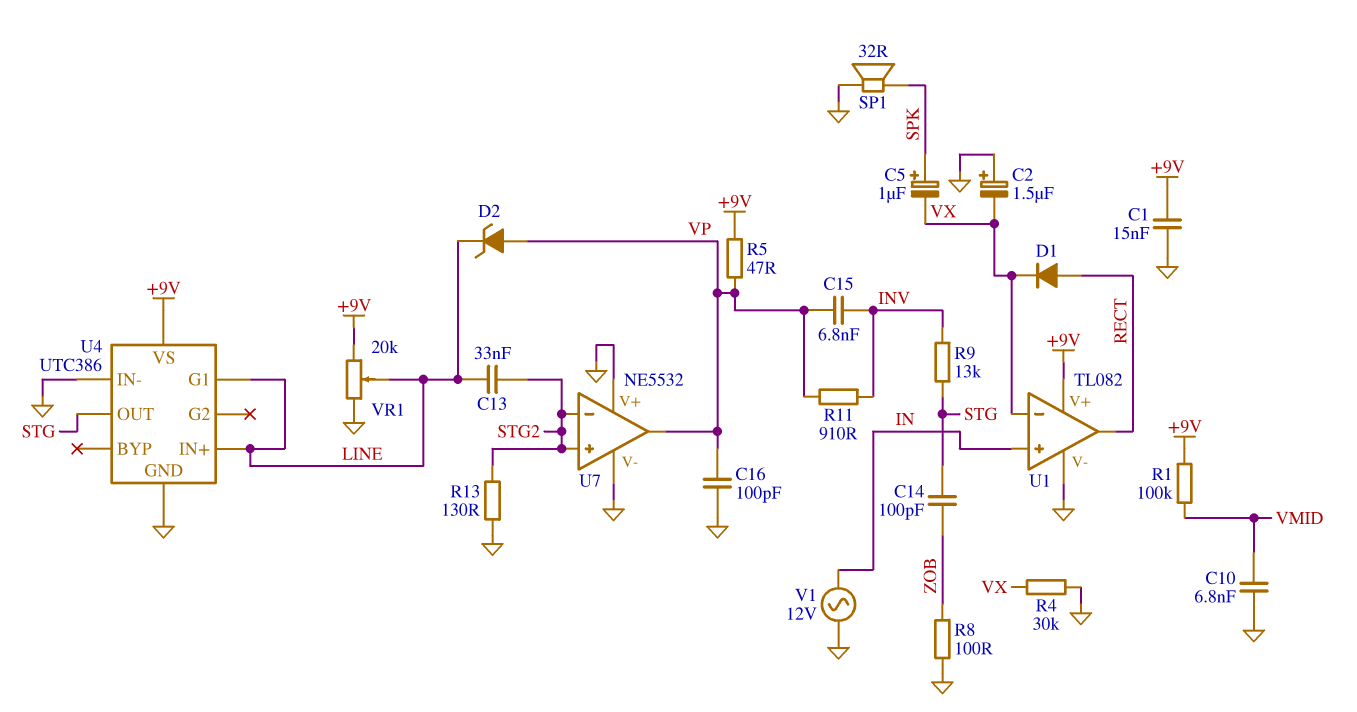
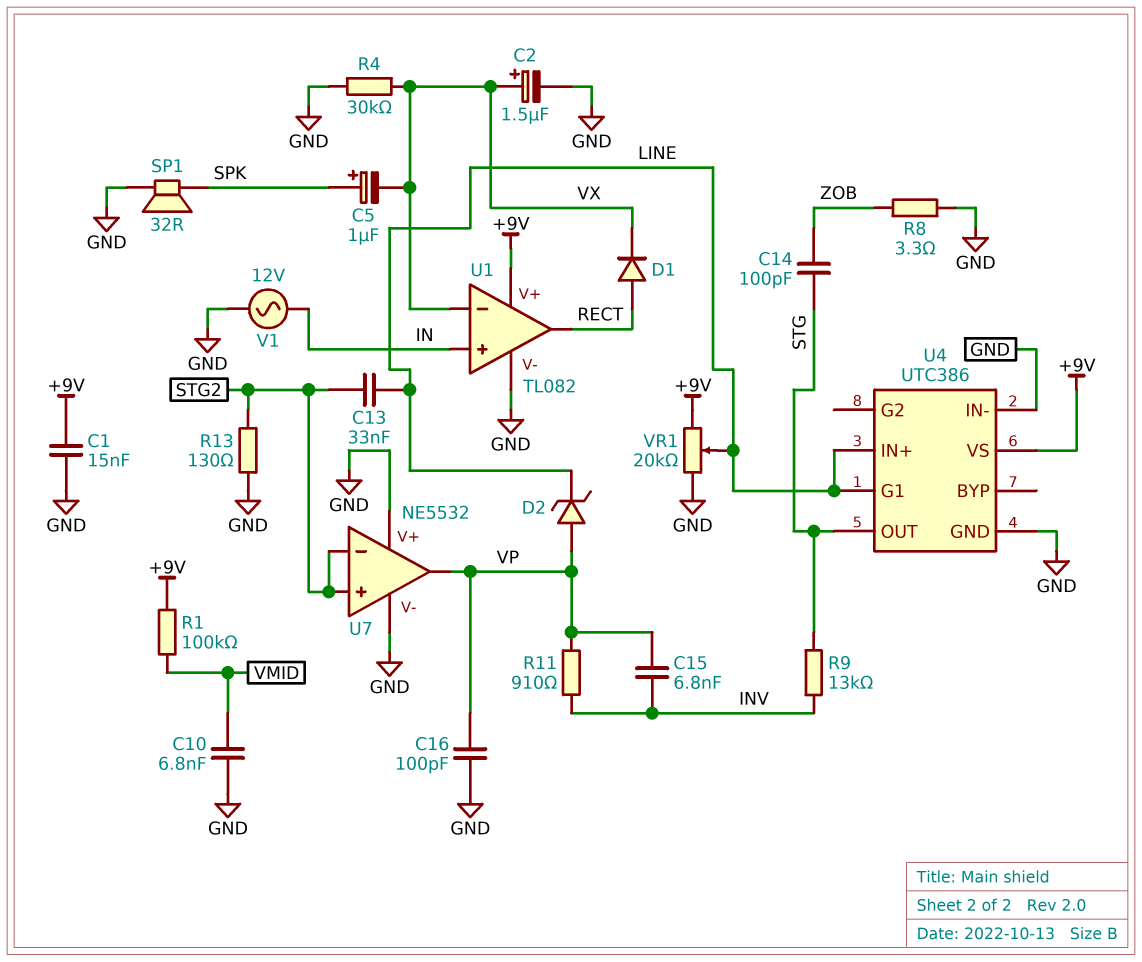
C2: 1.5uF (plus GND, minus VX) -> 1.5uF (plus VX, minus GND)
R5: 47 (+9V, VP) -> none
R8: 100 (GND, ZOB) -> 3.3 (GND, ZOB)

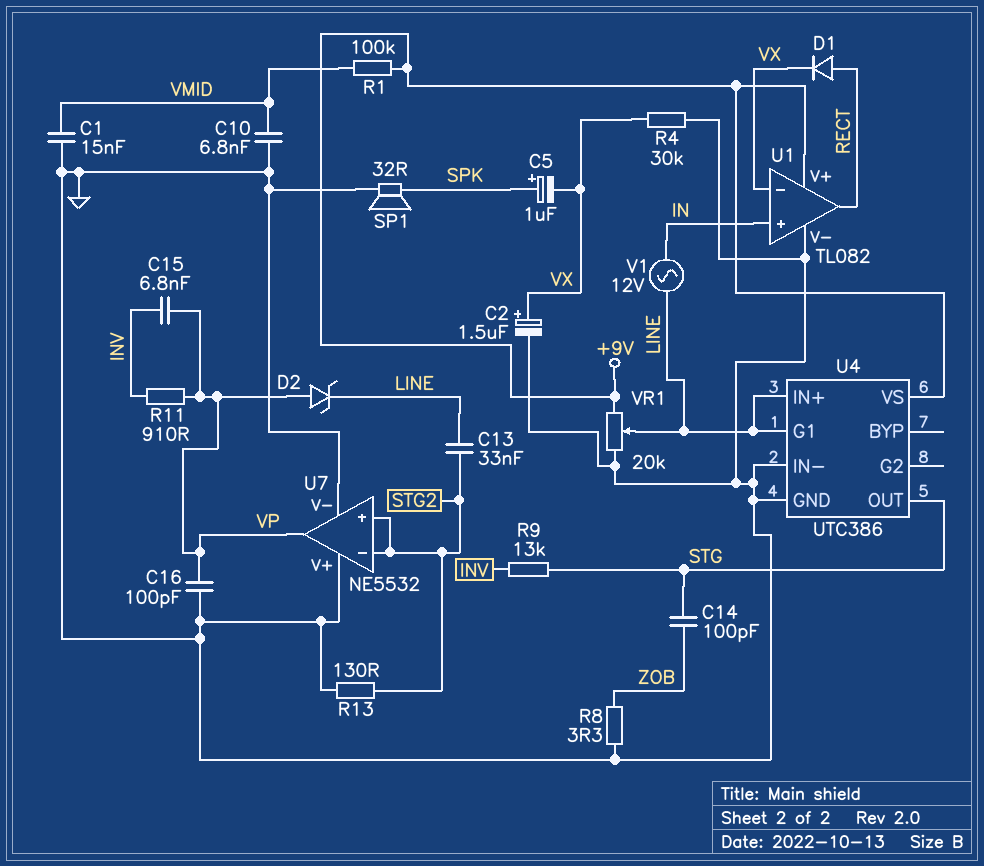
C1: 15nF (+9V, GND) -> 15nF (GND, VMID)
V1: AC 12V (GND, IN) -> AC 12V (IN, LINE)

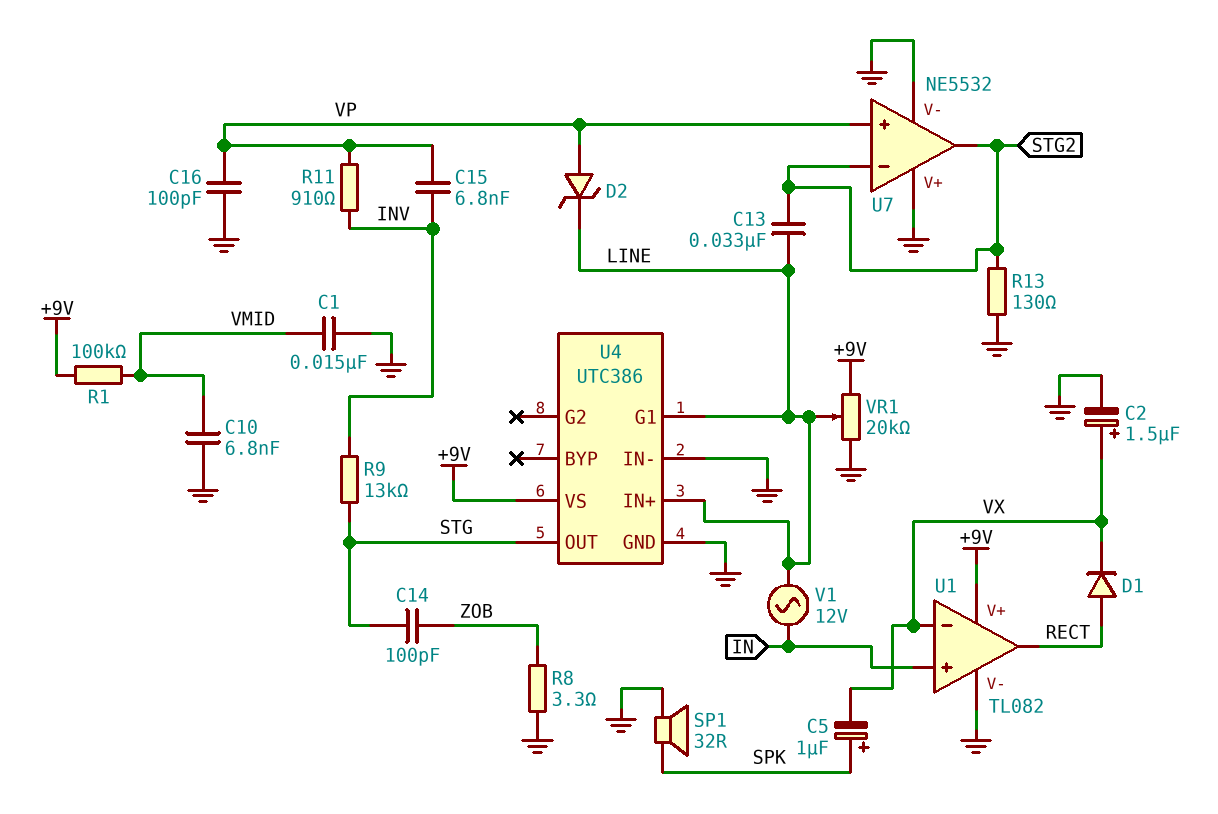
R4: 30k (GND, VX) -> none
U7 pin in+: STG2 -> VP
U7 pin out: VP -> STG2

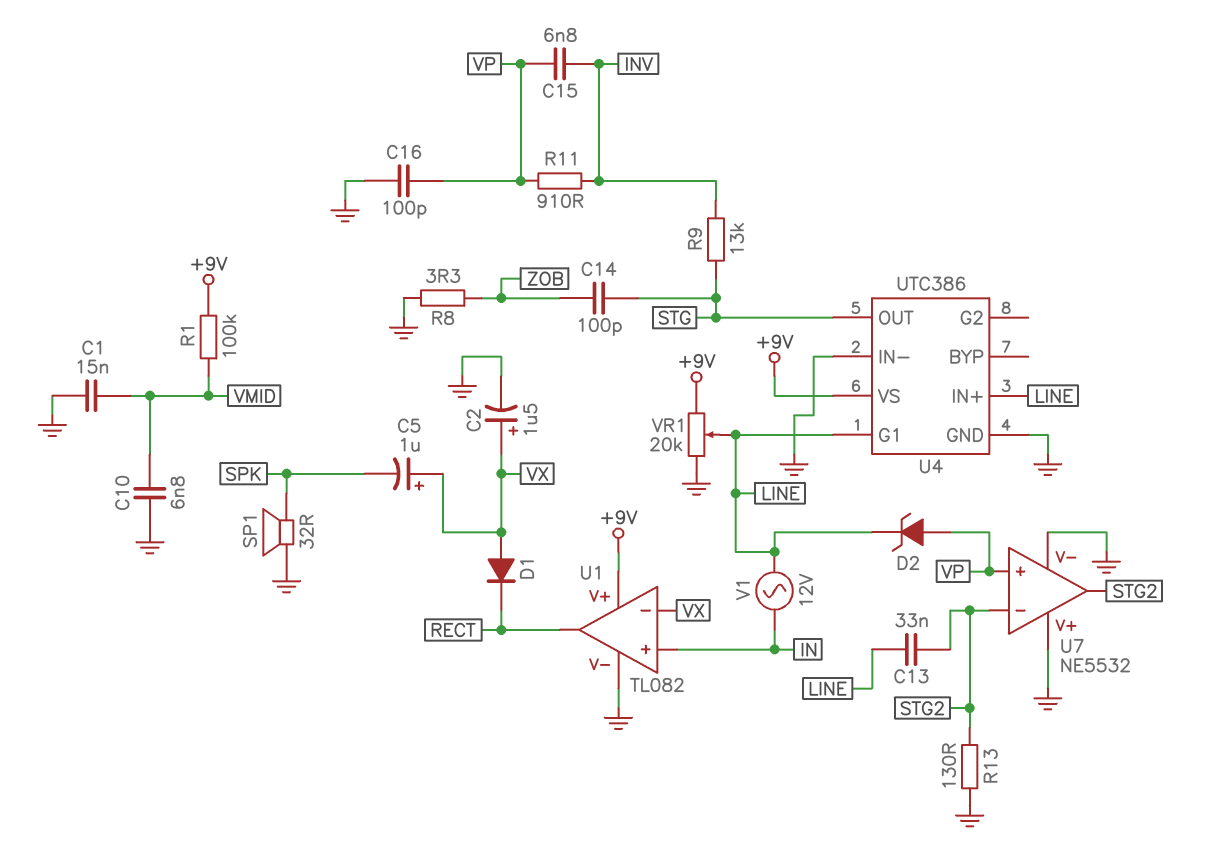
C5: 1uF (plus SPK, minus VX) -> 1uF (plus VX, minus SPK)
D1: diode (A RECT, K VX) -> diode (A VX, K RECT)

